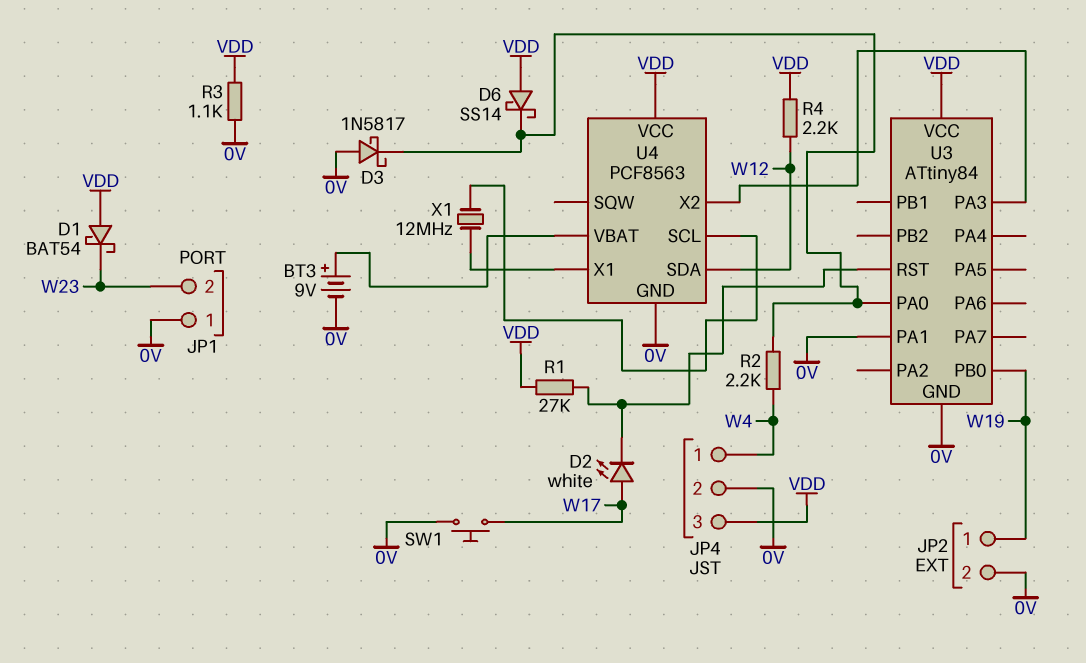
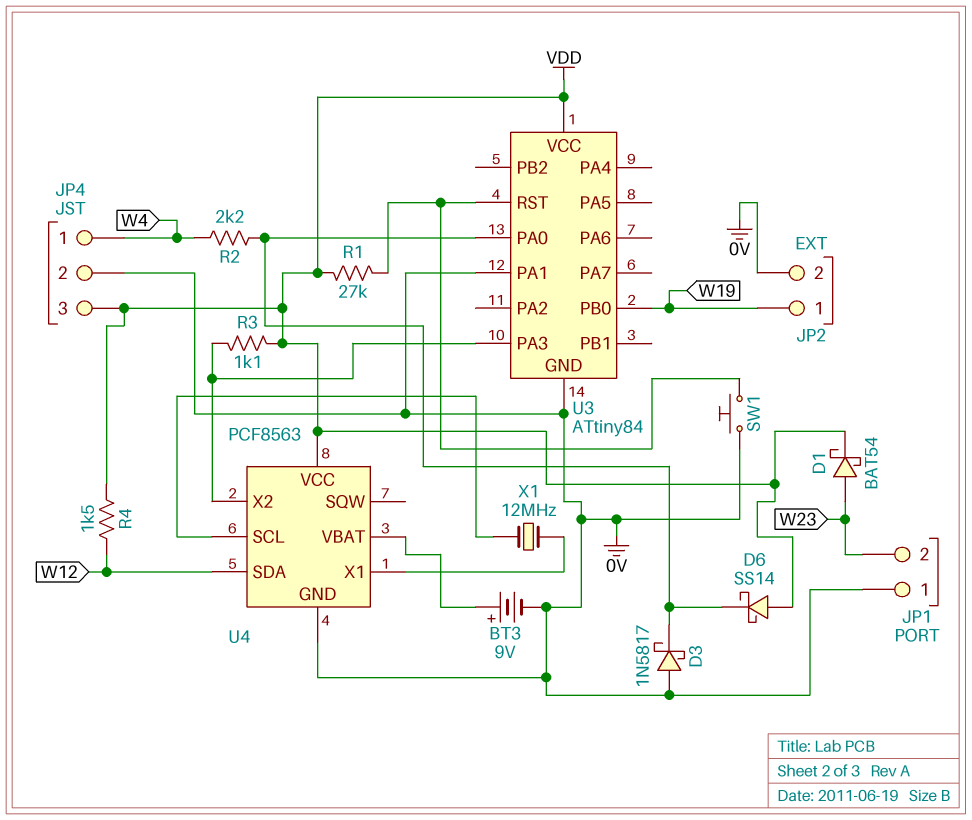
D1: schottky BAT54 (A VDD, K W23) -> schottky BAT54 (A W23, K VDD)
D2: LED white (A W17, K U3/RST) -> none
R3: 1.1k (0V, VDD) -> 1.1k (U3/PA3, VDD)
R4: 2.2k (VDD, W12) -> 1.5k (VDD, W12)
SW1: button (0V, W17) -> button (0V, U3/RST)

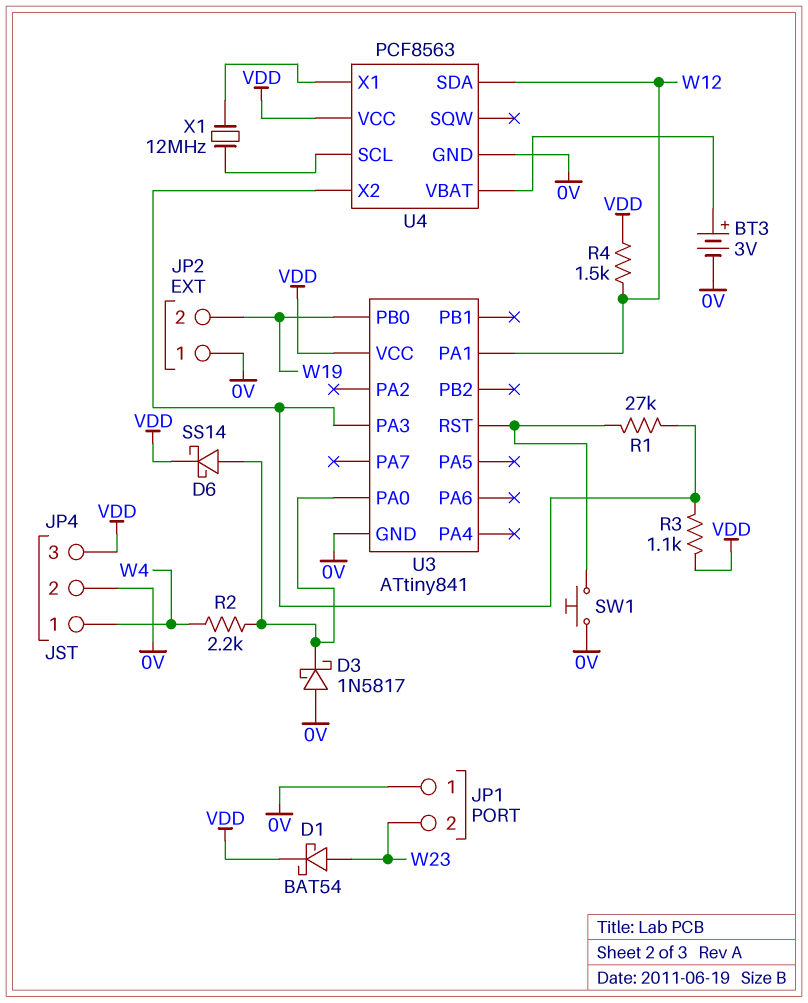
BT3: 9V (plus U4/VBAT, minus 0V) -> 3V (plus U4/VBAT, minus 0V)
D6: schottky SS14 (A VDD, K U3/PA0) -> schottky SS14 (A U3/PA0, K VDD)
JP2 pin 1: W19 -> 0V
JP2 pin 2: 0V -> W19
R1: 27k (U3/RST, VDD) -> 27k (U3/PA3, U3/RST)
U3: ATtiny84 -> ATtiny841
U3 pin PA1: 0V -> W12

